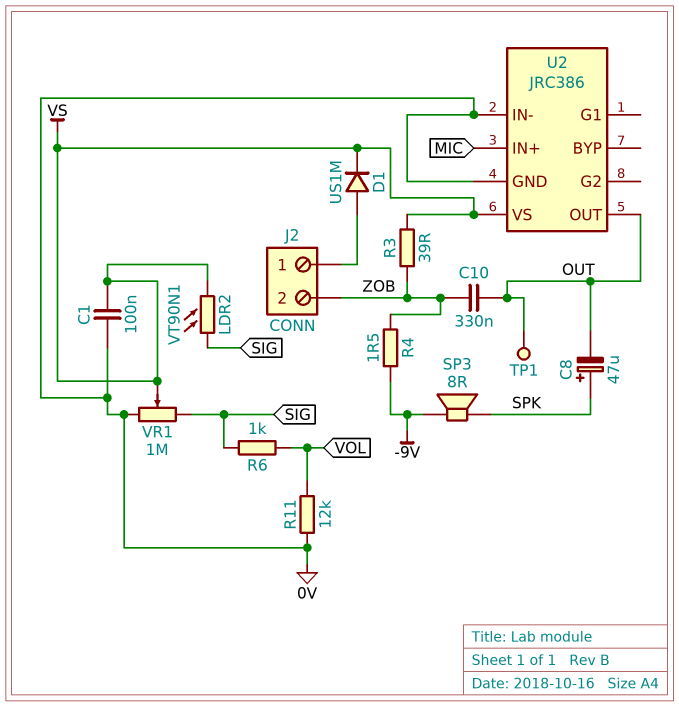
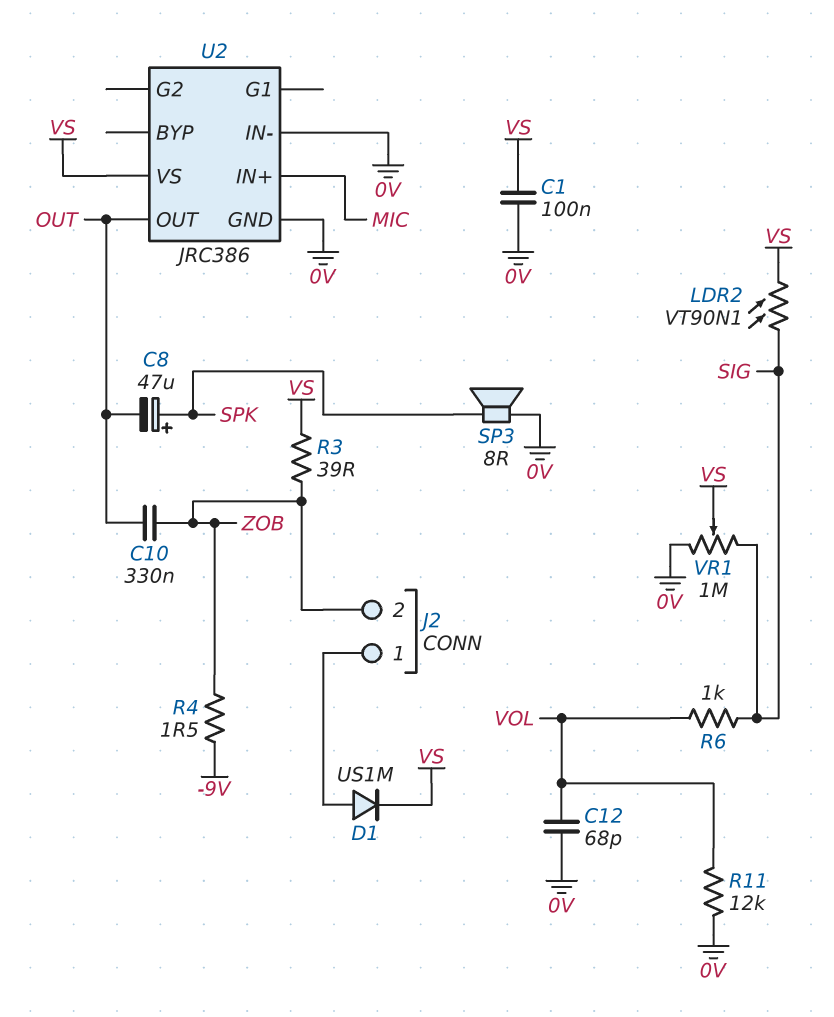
C12: none -> 68pF (0V, VOL)
SP3: speaker 8R (-9V, SPK) -> speaker 8R (0V, SPK)
TP1: test point (OUT) -> none

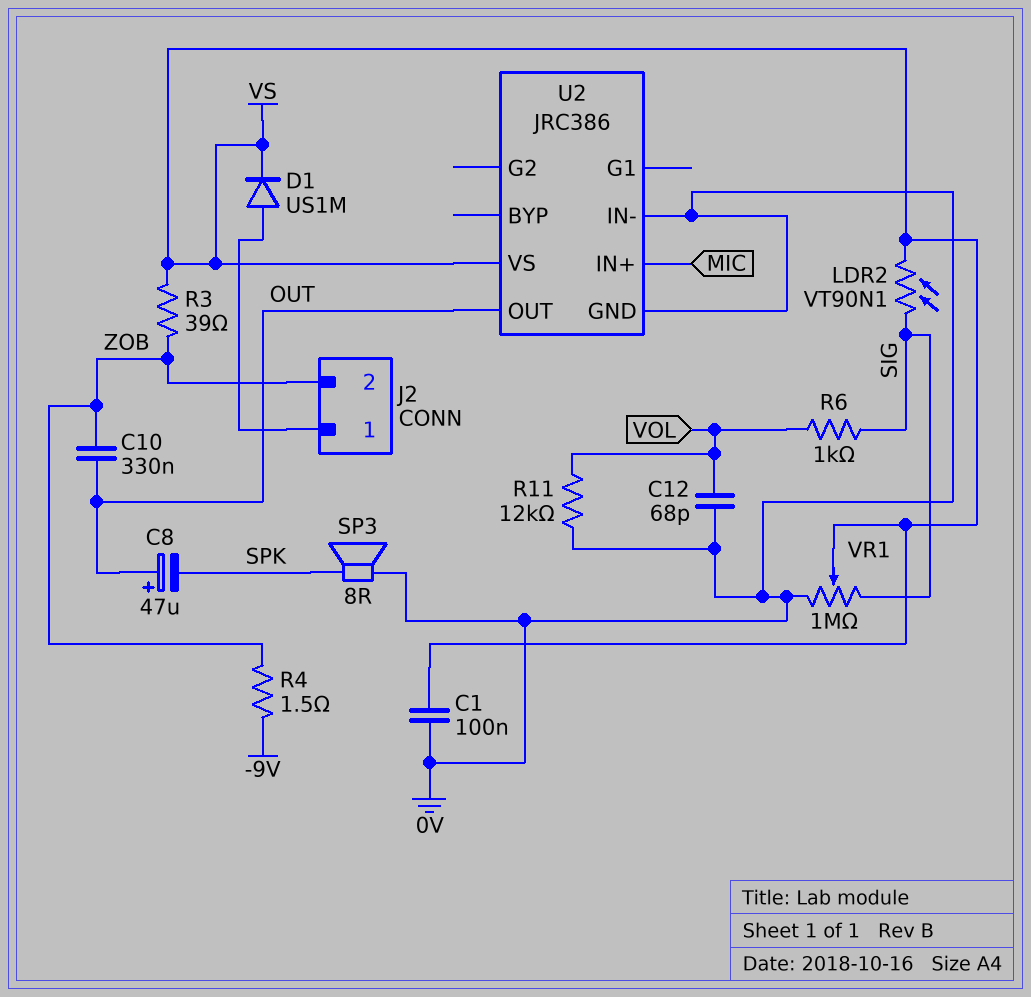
C8: 47uF (plus SPK, minus OUT) -> 47uF (plus OUT, minus SPK)

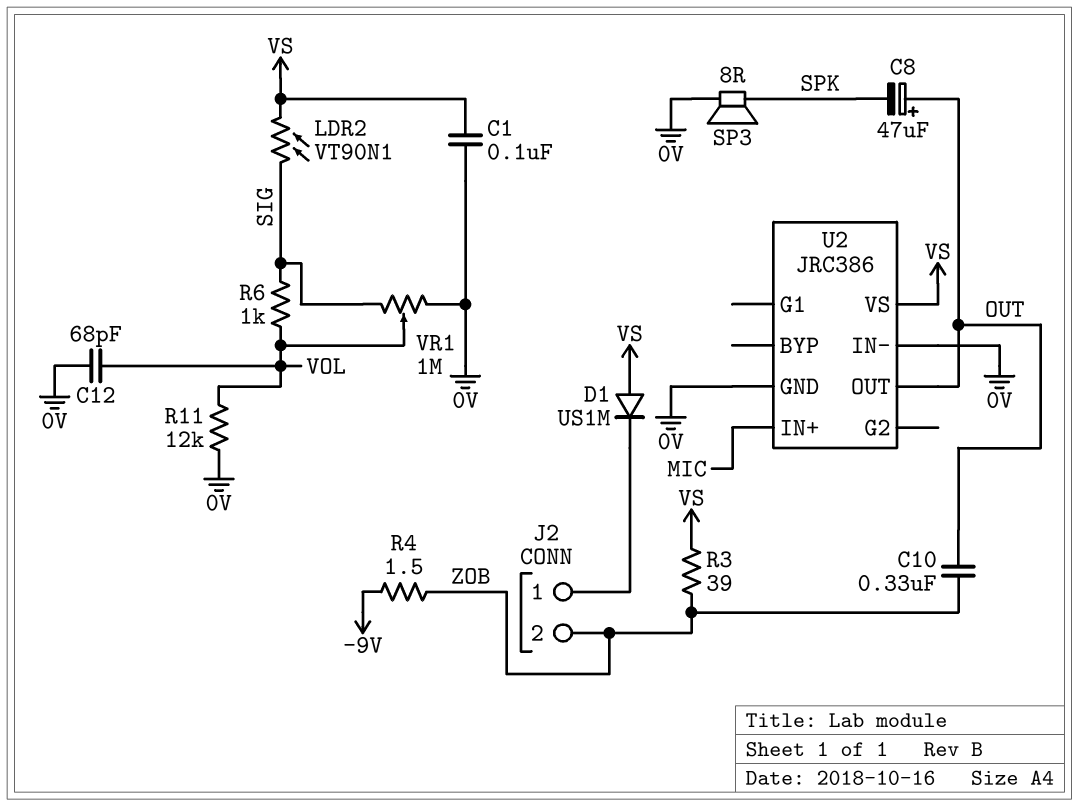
D1: diode US1M (A J2/1, K VS) -> diode US1M (A VS, K J2/1)
VR1: 1M (0V, SIG, wiper VS) -> 1M (0V, SIG, wiper VOL)

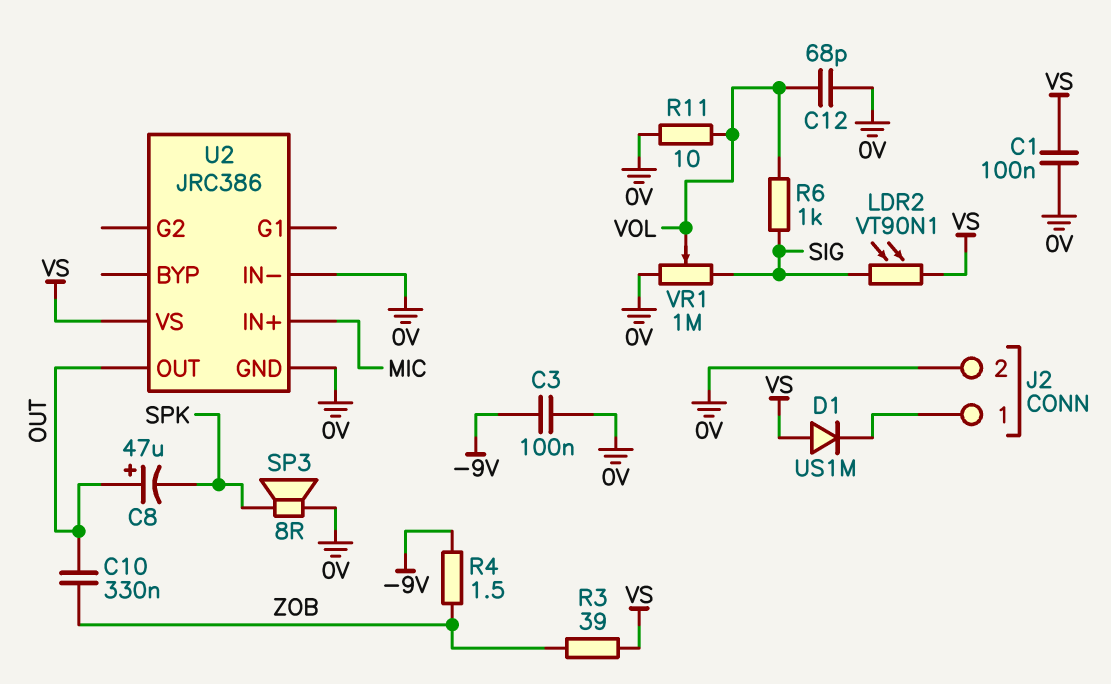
C3: none -> 100nF (-9V, 0V)
J2 pin 2: ZOB -> 0V
R11: 12k (0V, VOL) -> 10 (0V, VOL)

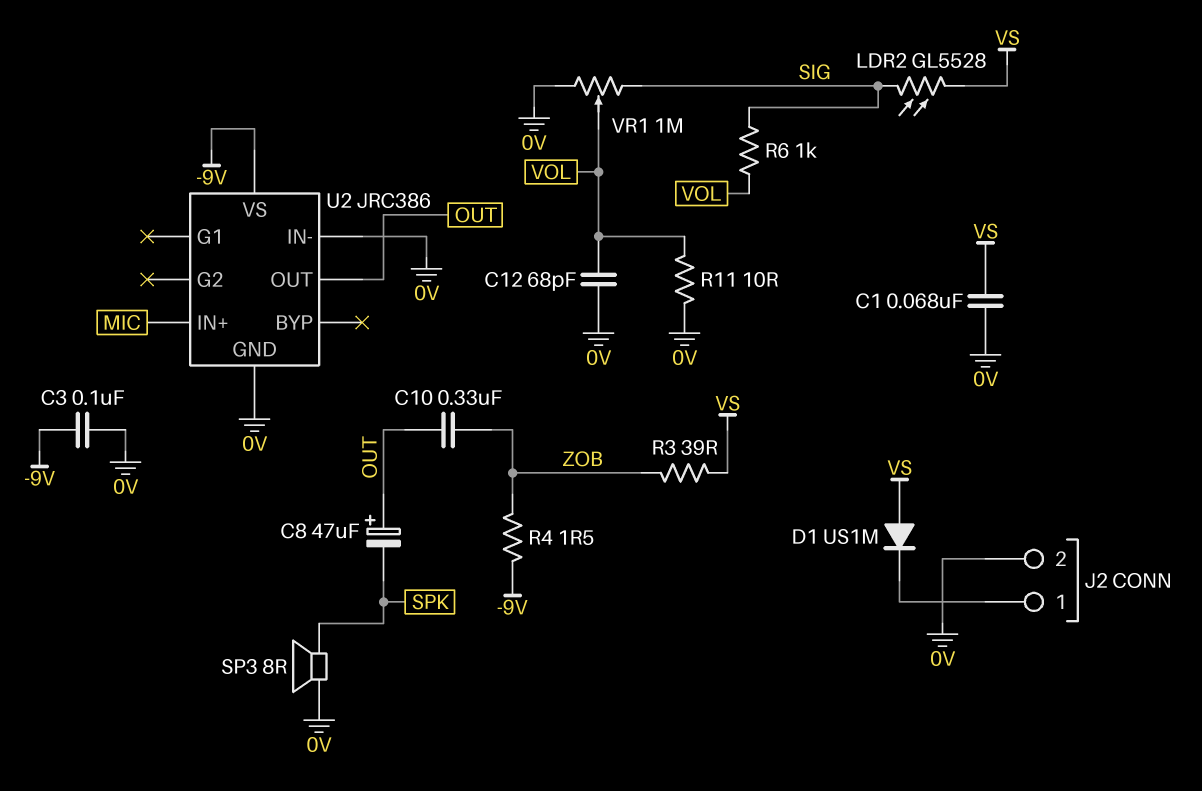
C1: 100nF (0V, VS) -> 68nF (0V, VS)
LDR2: VT90N1 (SIG, VS) -> GL5528 (SIG, VS)
U2 pin VS: VS -> -9V

